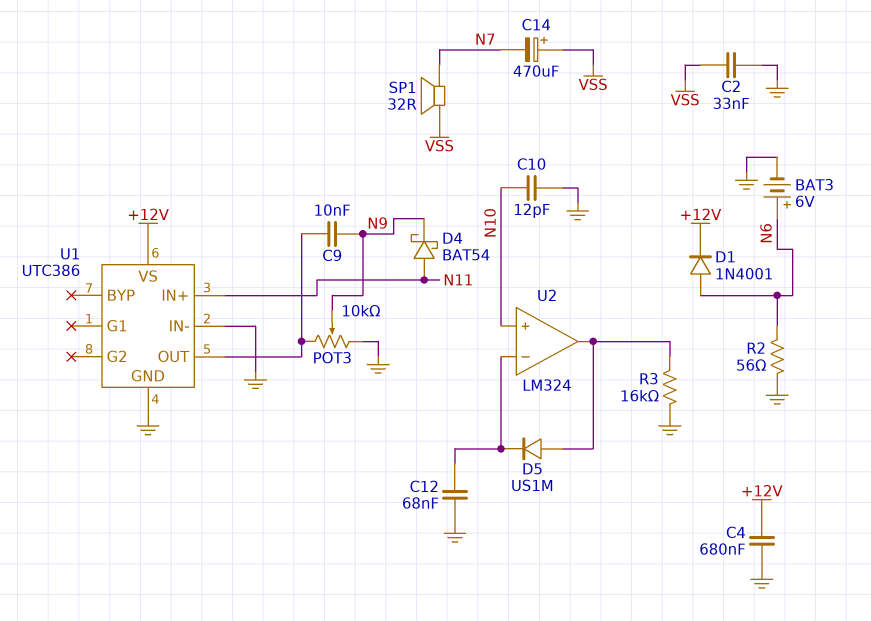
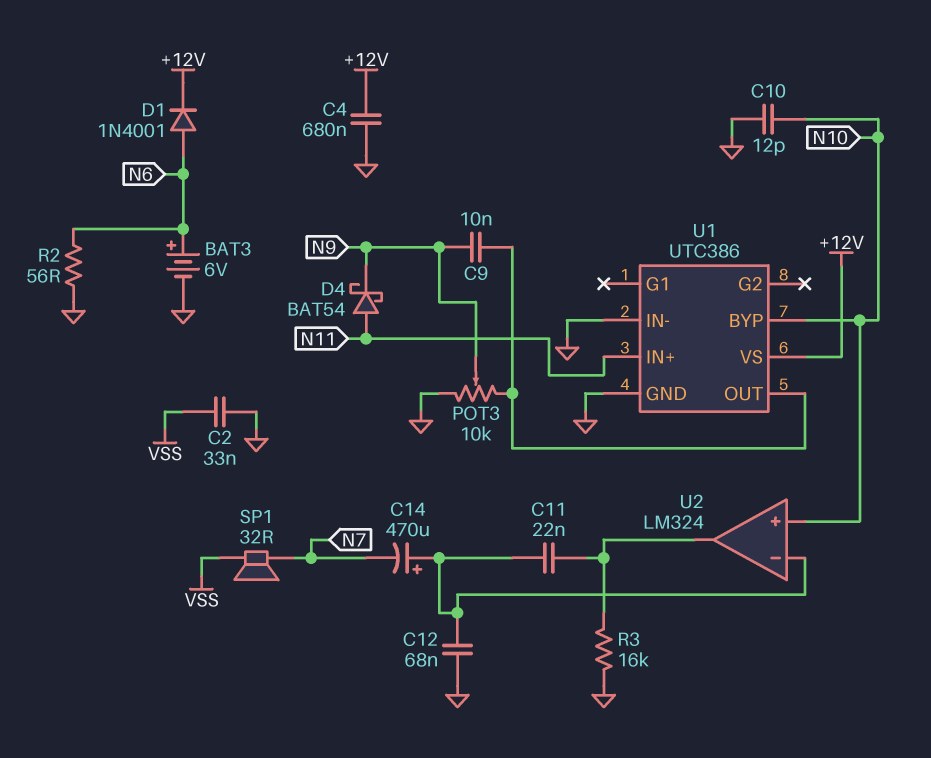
C11: none -> 22nF (U2/in-, U2/out)
C14: 470uF (plus VSS, minus N7) -> 470uF (plus U2/in-, minus N7)
D5: diode US1M (A U2/out, K U2/in-) -> none
U1 pin BYP: none -> N10

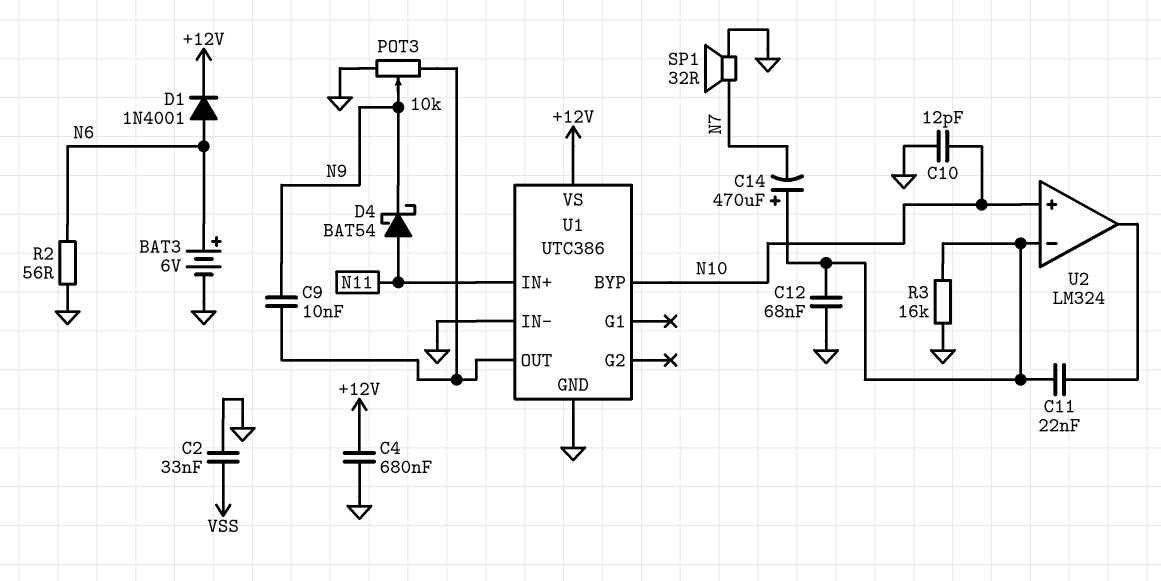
R3: 16k (GND, U2/out) -> 16k (GND, U2/in-)
SP1: speaker 32R (N7, VSS) -> speaker 32R (GND, N7)

